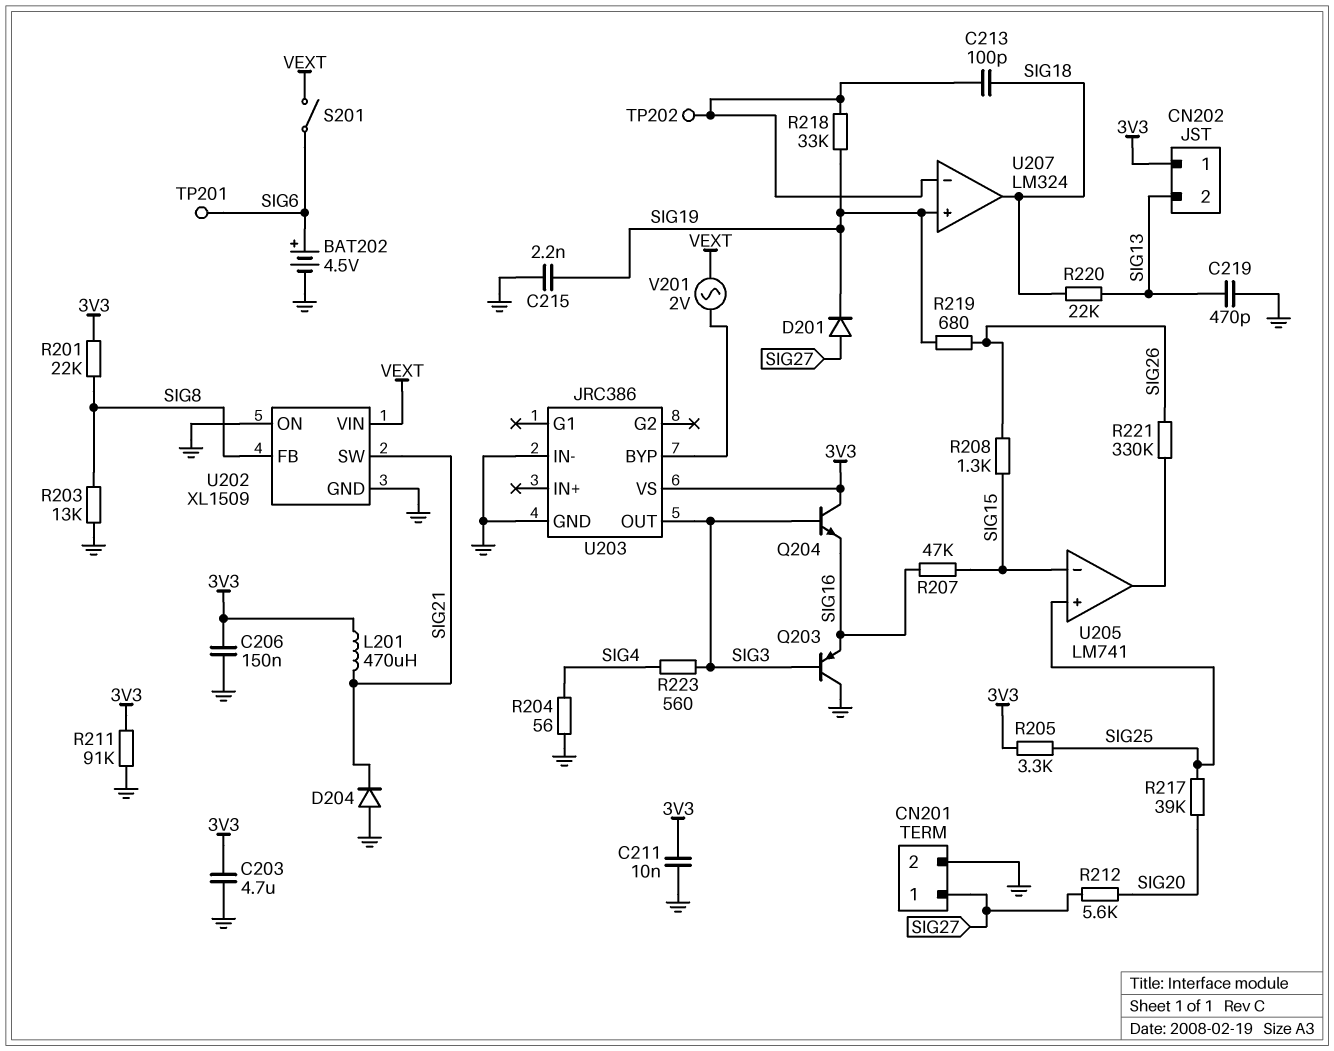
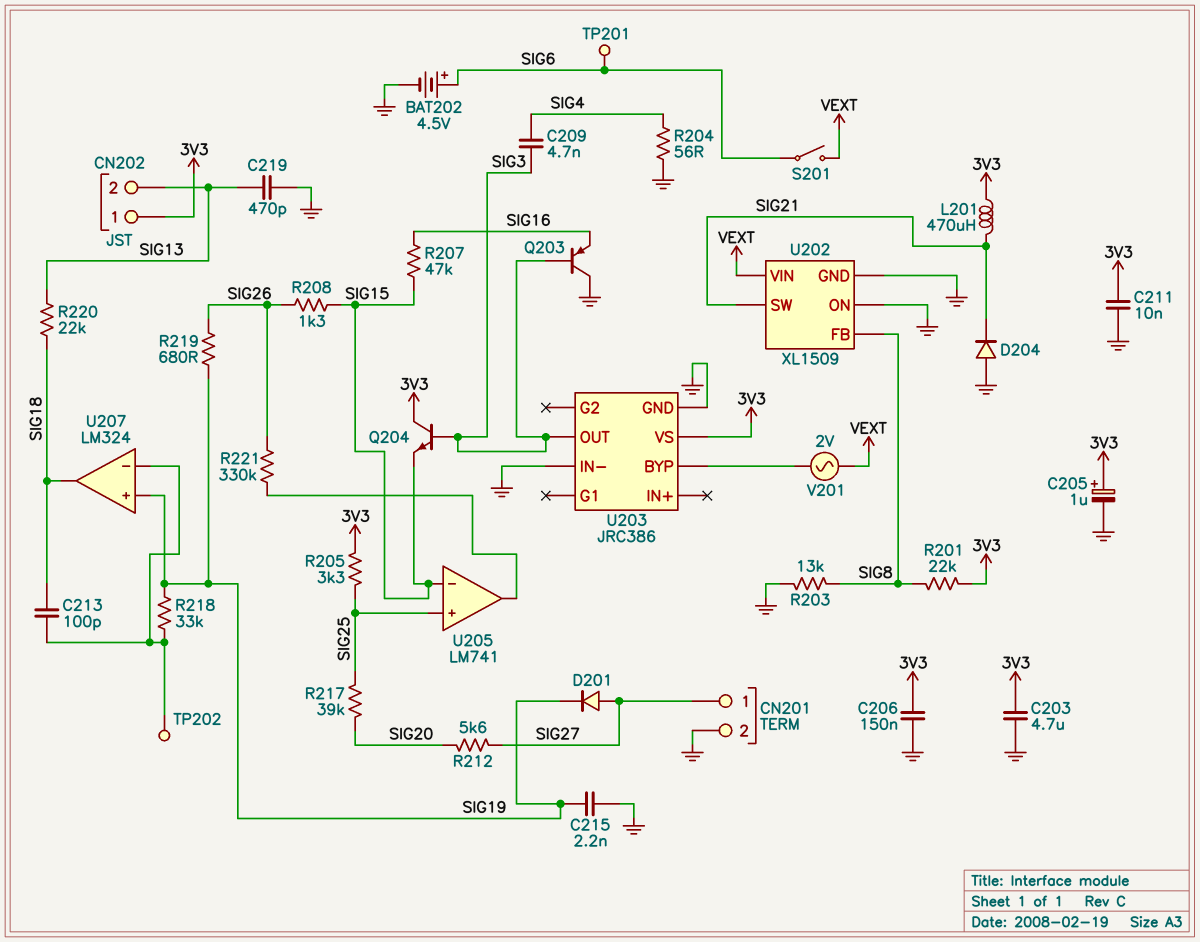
C205: none -> 1uF (plus 3V3, minus GND)
C209: none -> 4.7nF (SIG3, SIG4)
Q204: NPN (B SIG3, C 3V3, E SIG16) -> NPN (B SIG3, C 3V3, E SIG15)
R211: 91k (3V3, GND) -> none
R223: 560 (SIG3, SIG4) -> none

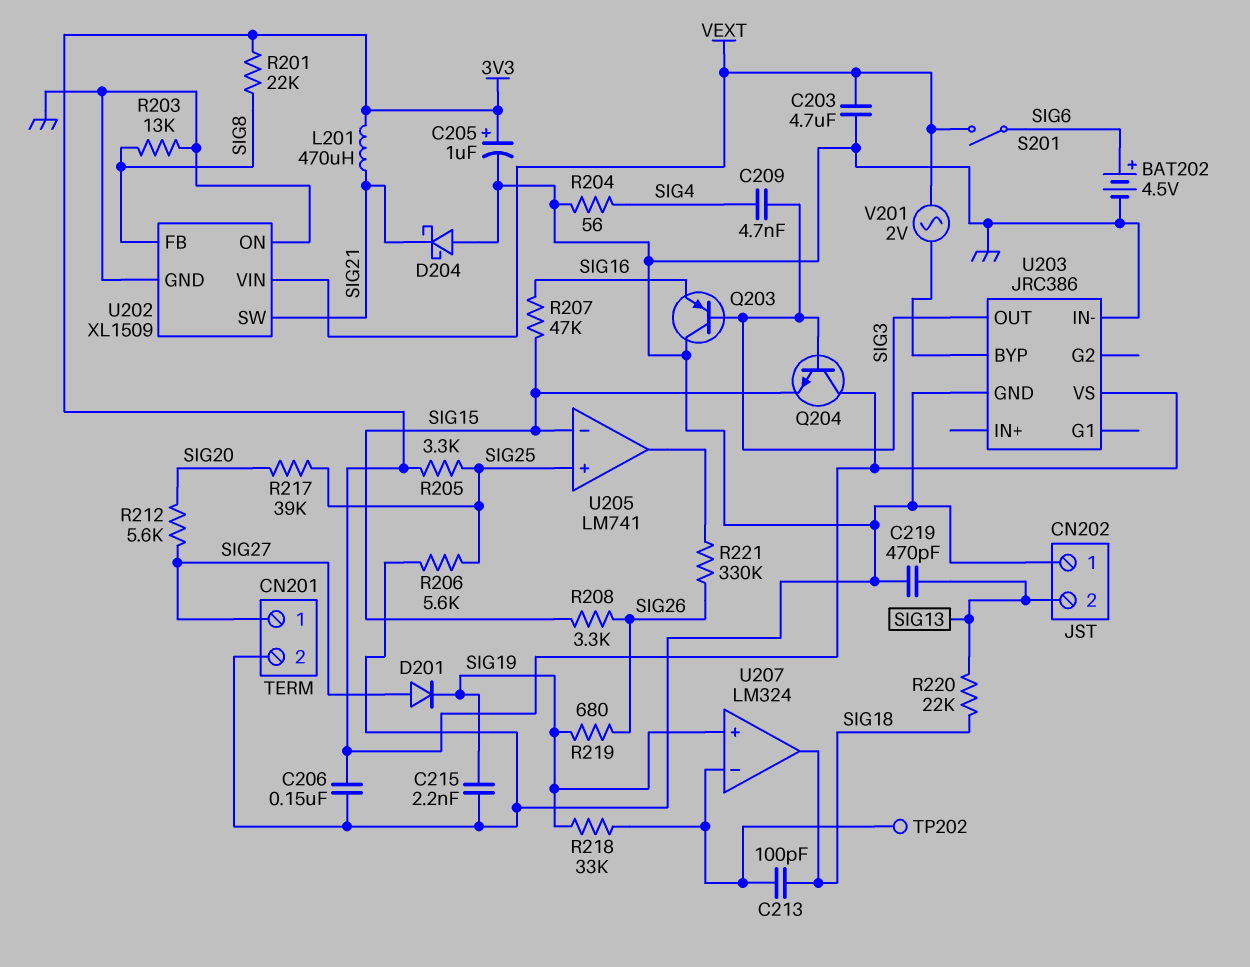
C203: 4.7uF (3V3, GND) -> 4.7uF (GND, VEXT)
C211: 10nF (3V3, GND) -> none
CN202 pin 1: 3V3 -> GND
D204: diode (A GND, K SIG21) -> schottky (A GND, K SIG21)
R206: none -> 5.6k (GND, SIG25)
R208: 1.3k (SIG15, SIG26) -> 3.3k (SIG15, SIG26)
TP201: test point (SIG6) -> none

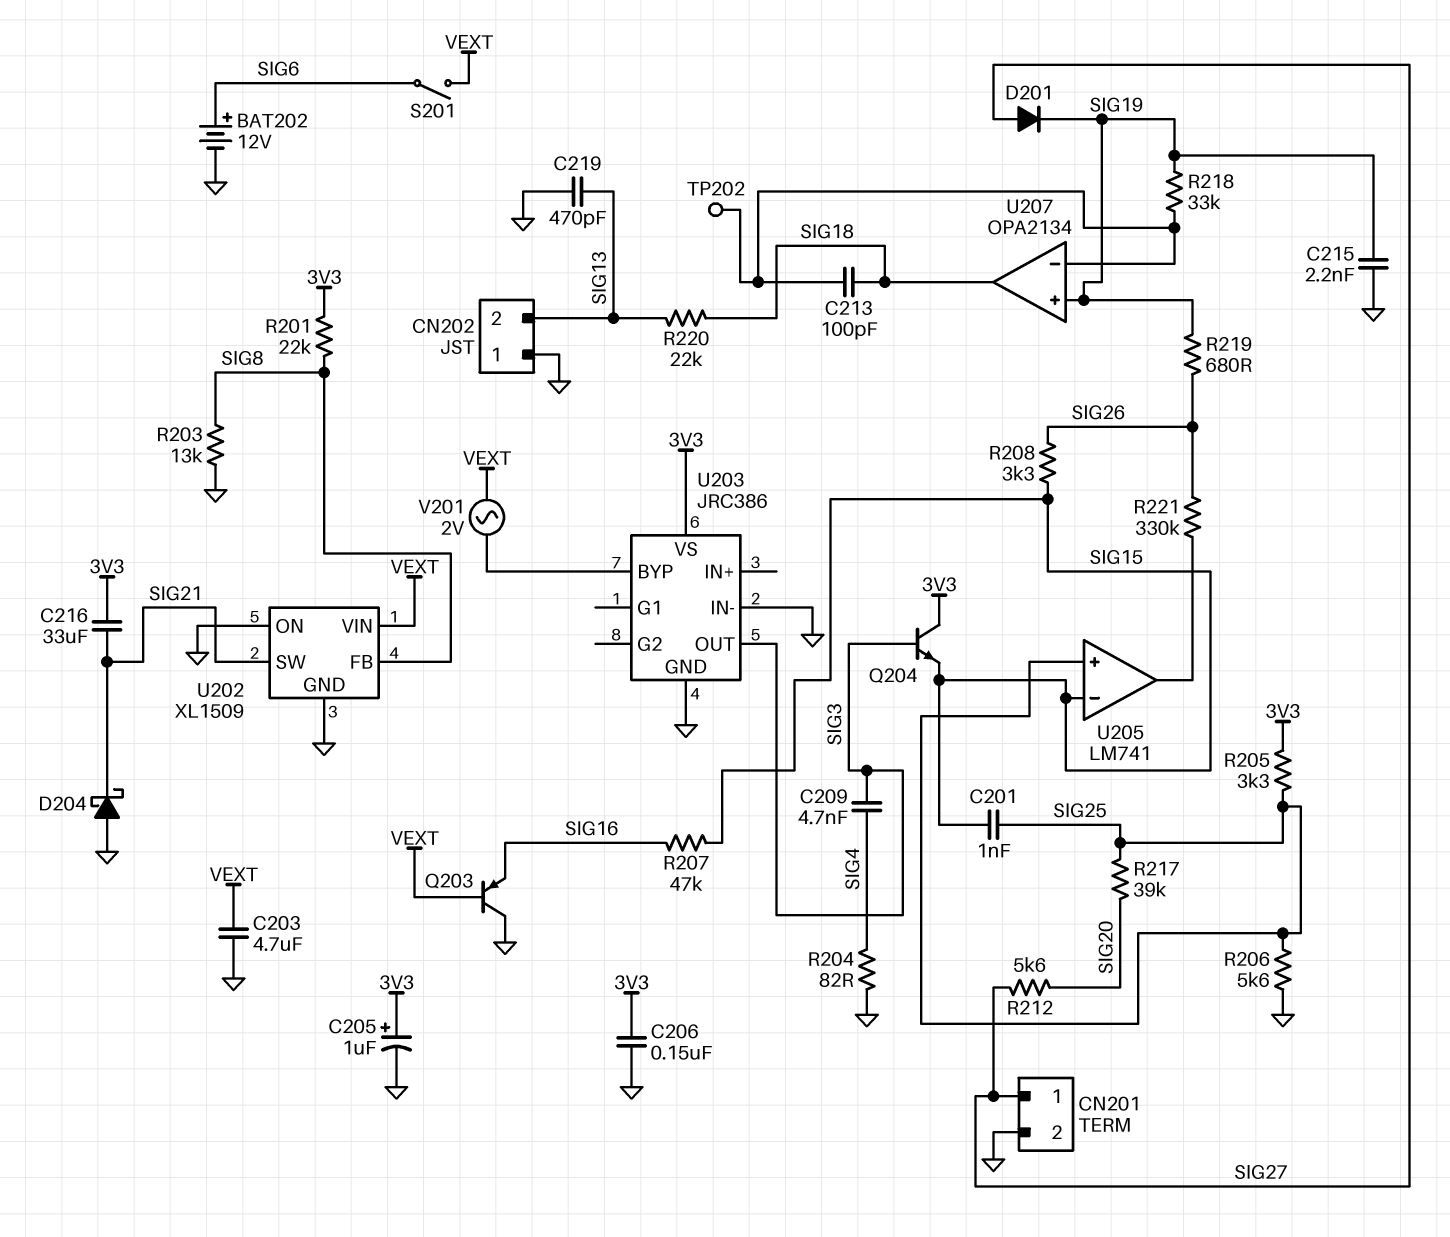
BAT202: 4.5V (plus SIG6, minus GND) -> 12V (plus SIG6, minus GND)
C201: none -> 1nF (SIG15, SIG25)
C216: none -> 33uF (3V3, SIG21)
L201: 470uH (3V3, SIG21) -> none
Q203: PNP (B SIG3, C GND, E SIG16) -> PNP (B VEXT, C GND, E SIG16)
R204: 56 (GND, SIG4) -> 82 (GND, SIG4)
U207: LM324 -> OPA2134

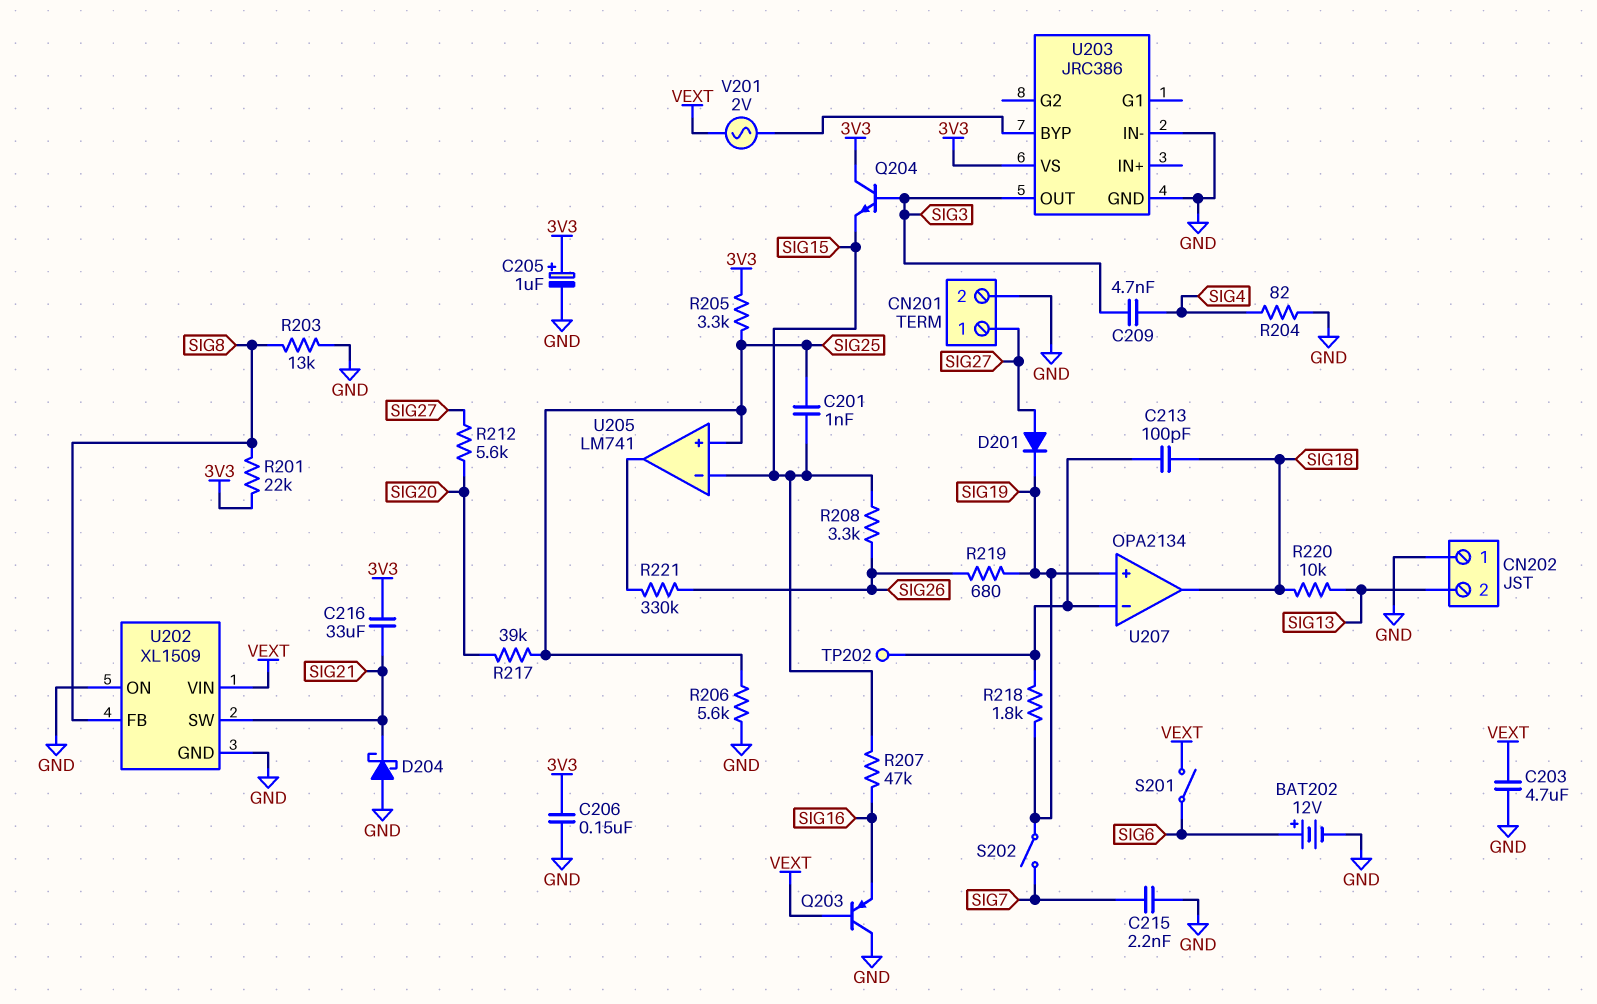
C215: 2.2nF (GND, SIG19) -> 2.2nF (GND, SIG7)
C219: 470pF (GND, SIG13) -> none
R218: 33k (SIG19, U207/in-) -> 1.8k (SIG19, U207/in-)
R220: 22k (SIG13, SIG18) -> 10k (SIG13, SIG18)
S202: none -> switch (SIG7, SIG19)

